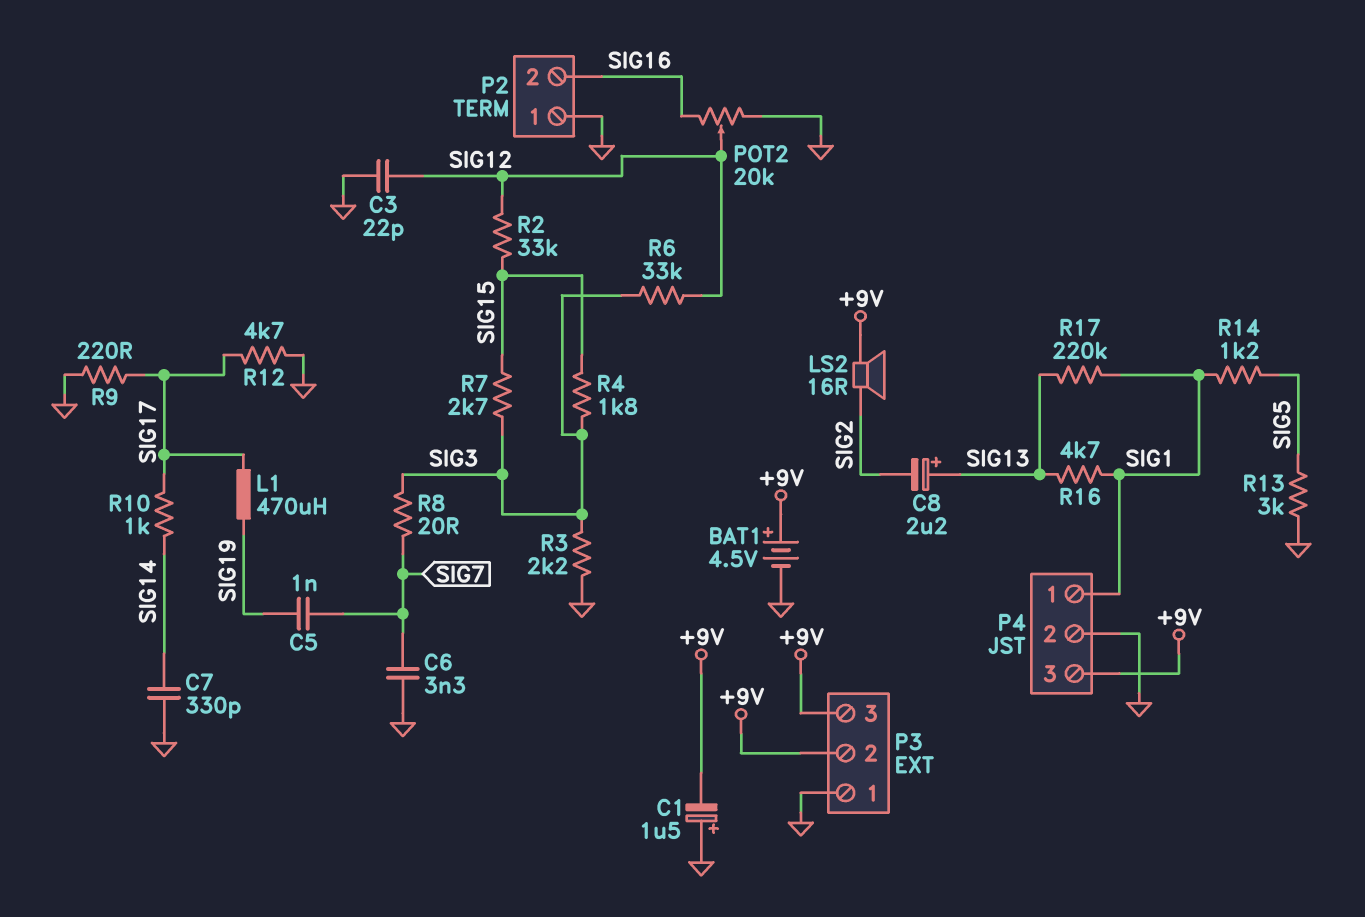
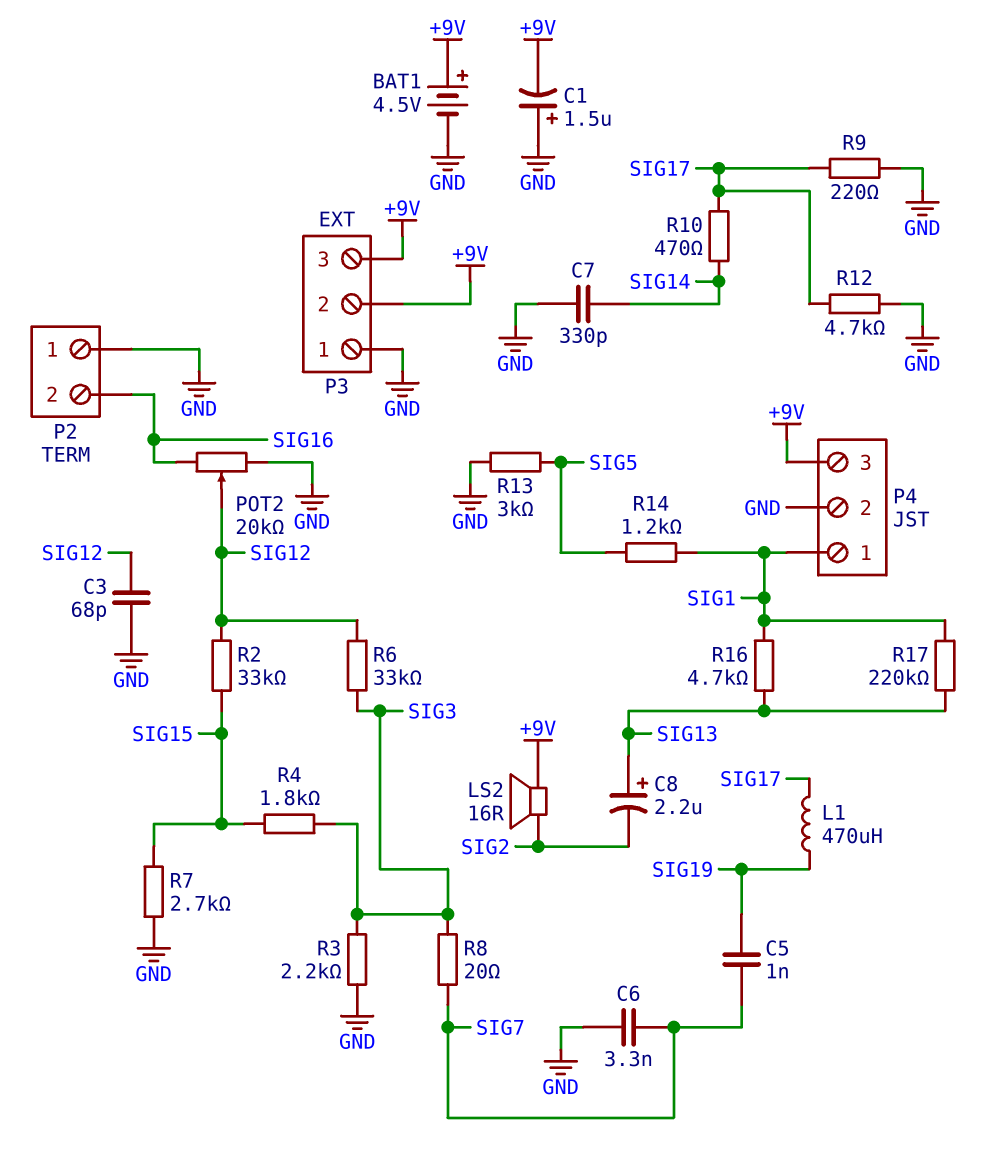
C3: 22pF (GND, SIG12) -> 68pF (GND, SIG12)
R7: 2.7k (SIG3, SIG15) -> 2.7k (GND, SIG15)
R10: 1k (SIG14, SIG17) -> 470 (SIG14, SIG17)

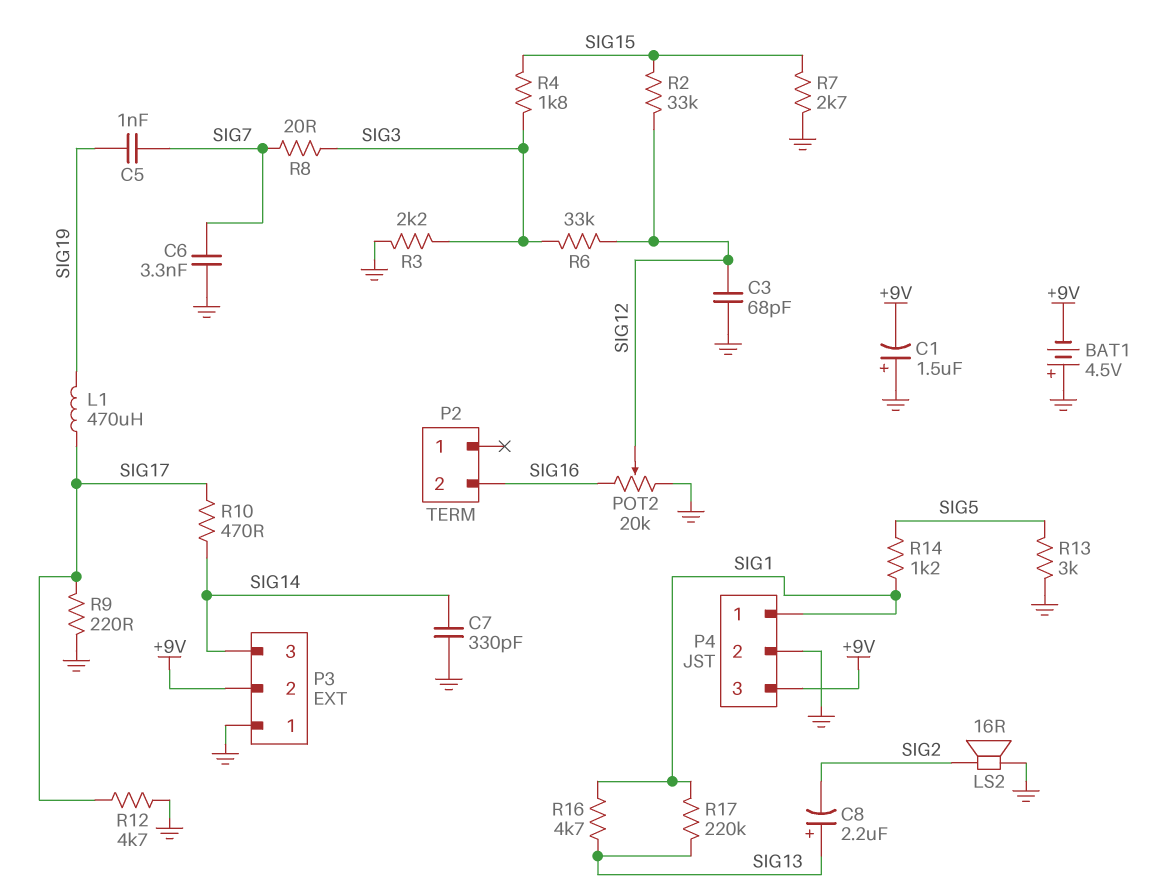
BAT1: 4.5V (plus +9V, minus GND) -> 4.5V (plus GND, minus +9V)
LS2: speaker 16R (+9V, SIG2) -> speaker 16R (GND, SIG2)
P2 pin 1: GND -> none
P3 pin 3: +9V -> SIG14

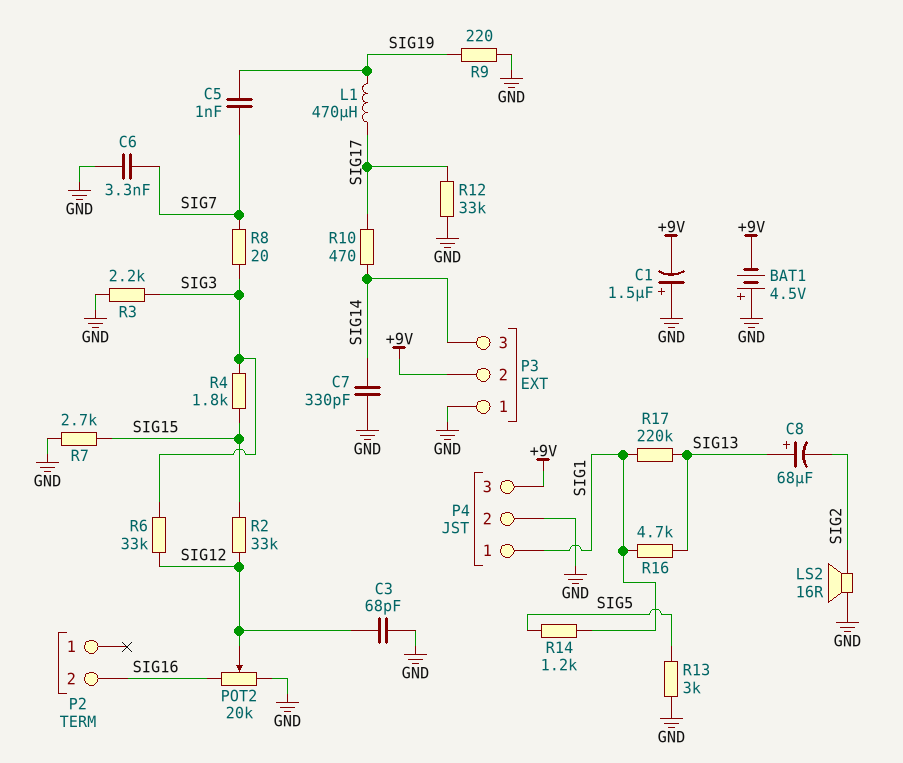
C8: 2.2uF (plus SIG13, minus SIG2) -> 68uF (plus SIG13, minus SIG2)
R9: 220 (GND, SIG17) -> 220 (GND, SIG19)
R12: 4.7k (GND, SIG17) -> 33k (GND, SIG17)

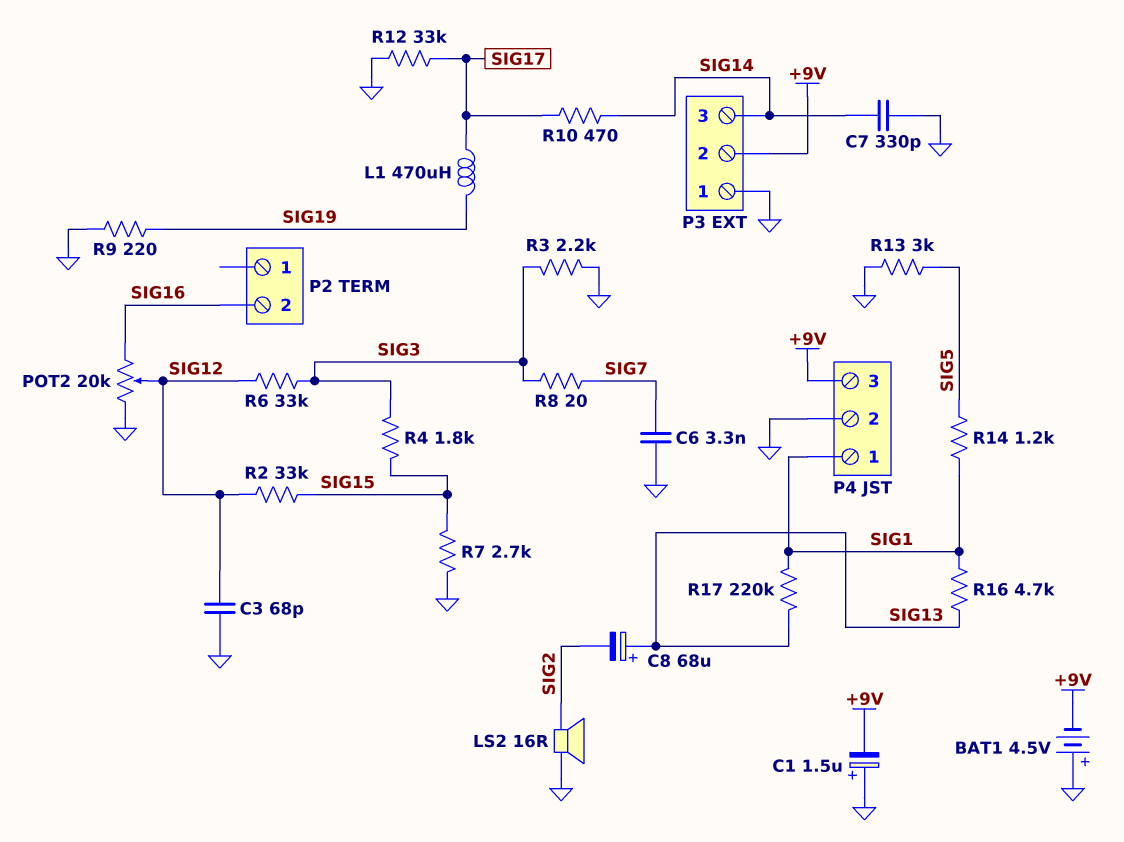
C5: 1nF (SIG7, SIG19) -> none

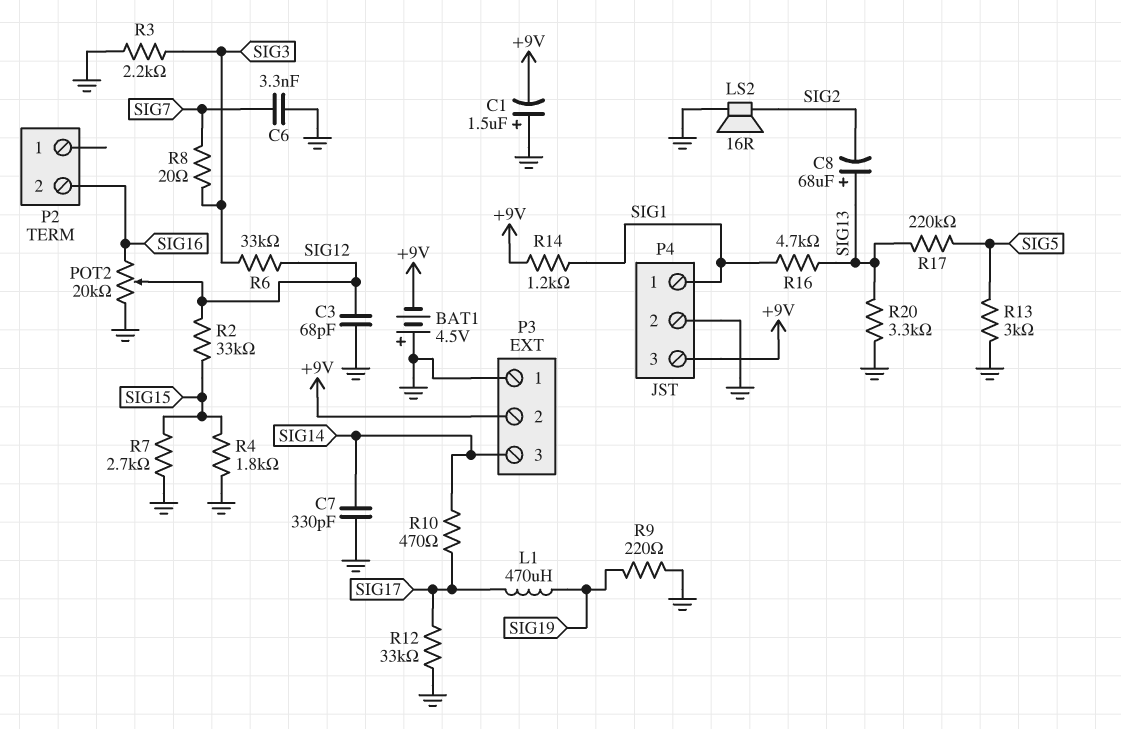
R4: 1.8k (SIG3, SIG15) -> 1.8k (GND, SIG15)
R14: 1.2k (SIG1, SIG5) -> 1.2k (+9V, SIG1)
R17: 220k (SIG1, SIG13) -> 220k (SIG5, SIG13)
R20: none -> 3.3k (GND, SIG13)

